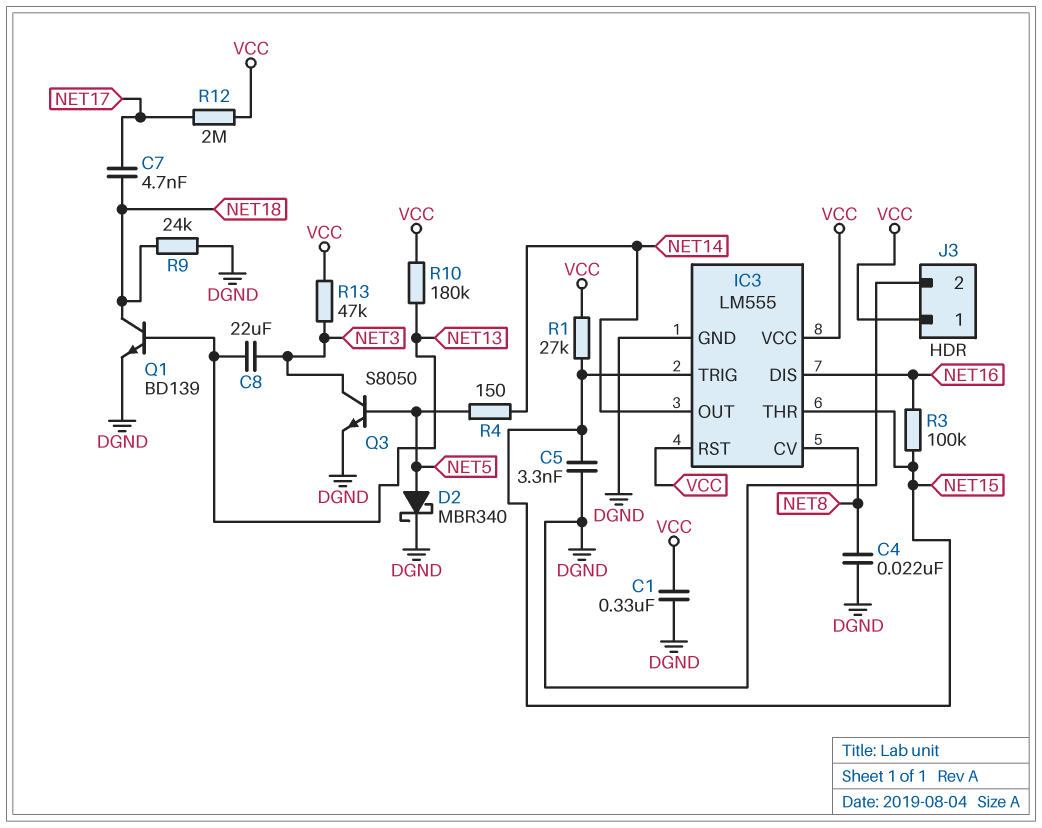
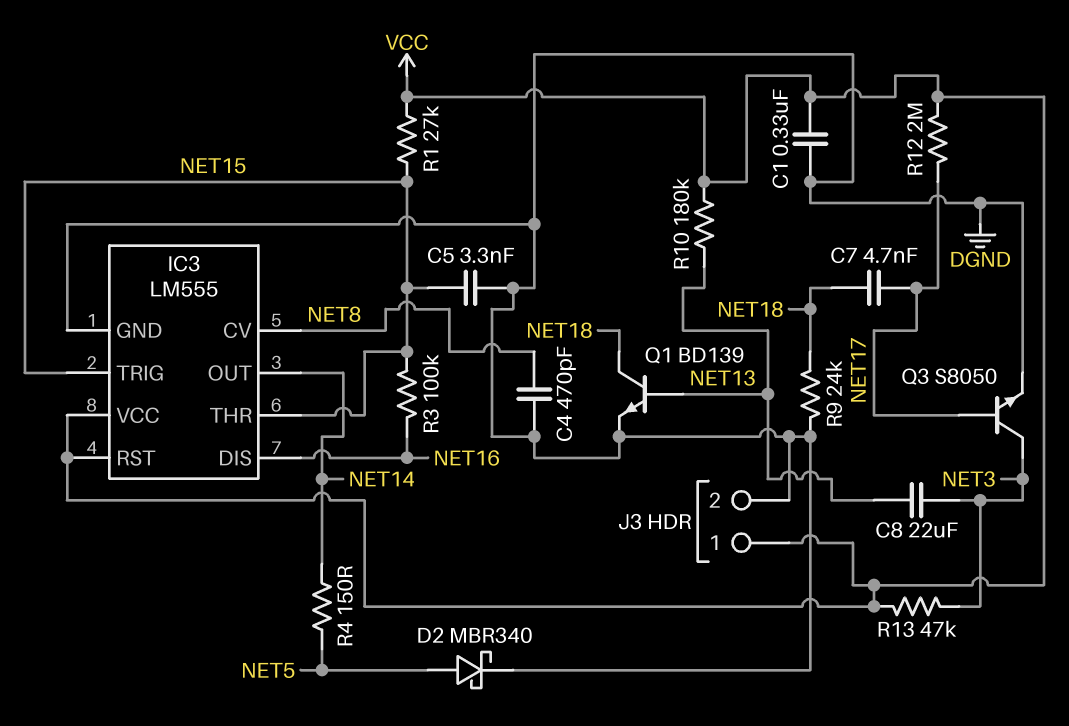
C4: 22nF (DGND, NET8) -> 470pF (DGND, NET8)
Q3: NPN S8050 (B NET5, C NET3, E DGND) -> NPN S8050 (B NET17, C NET3, E DGND)

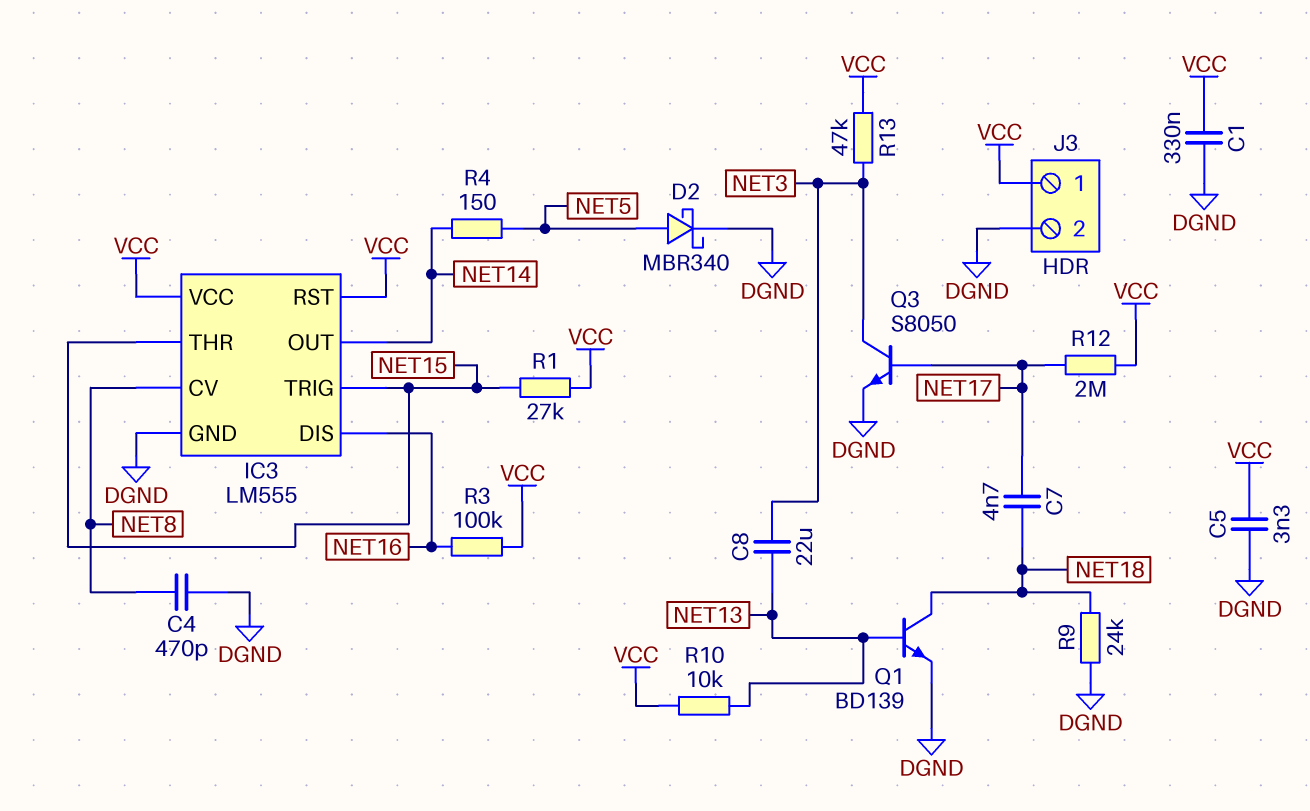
C5: 3.3nF (DGND, NET15) -> 3.3nF (DGND, VCC)
R3: 100k (NET15, NET16) -> 100k (NET16, VCC)
R10: 180k (NET13, VCC) -> 10k (NET13, VCC)

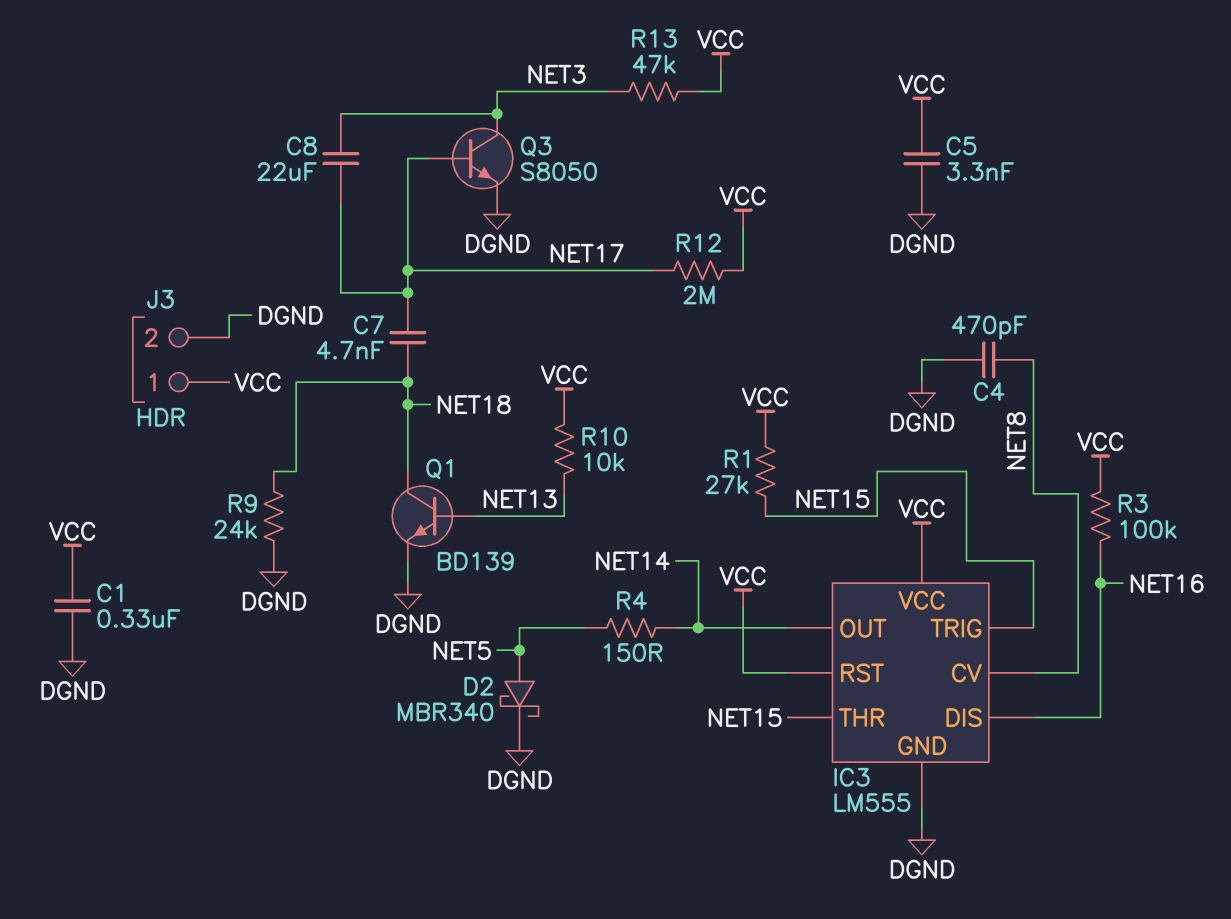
C8: 22uF (NET3, NET13) -> 22uF (NET3, NET17)

